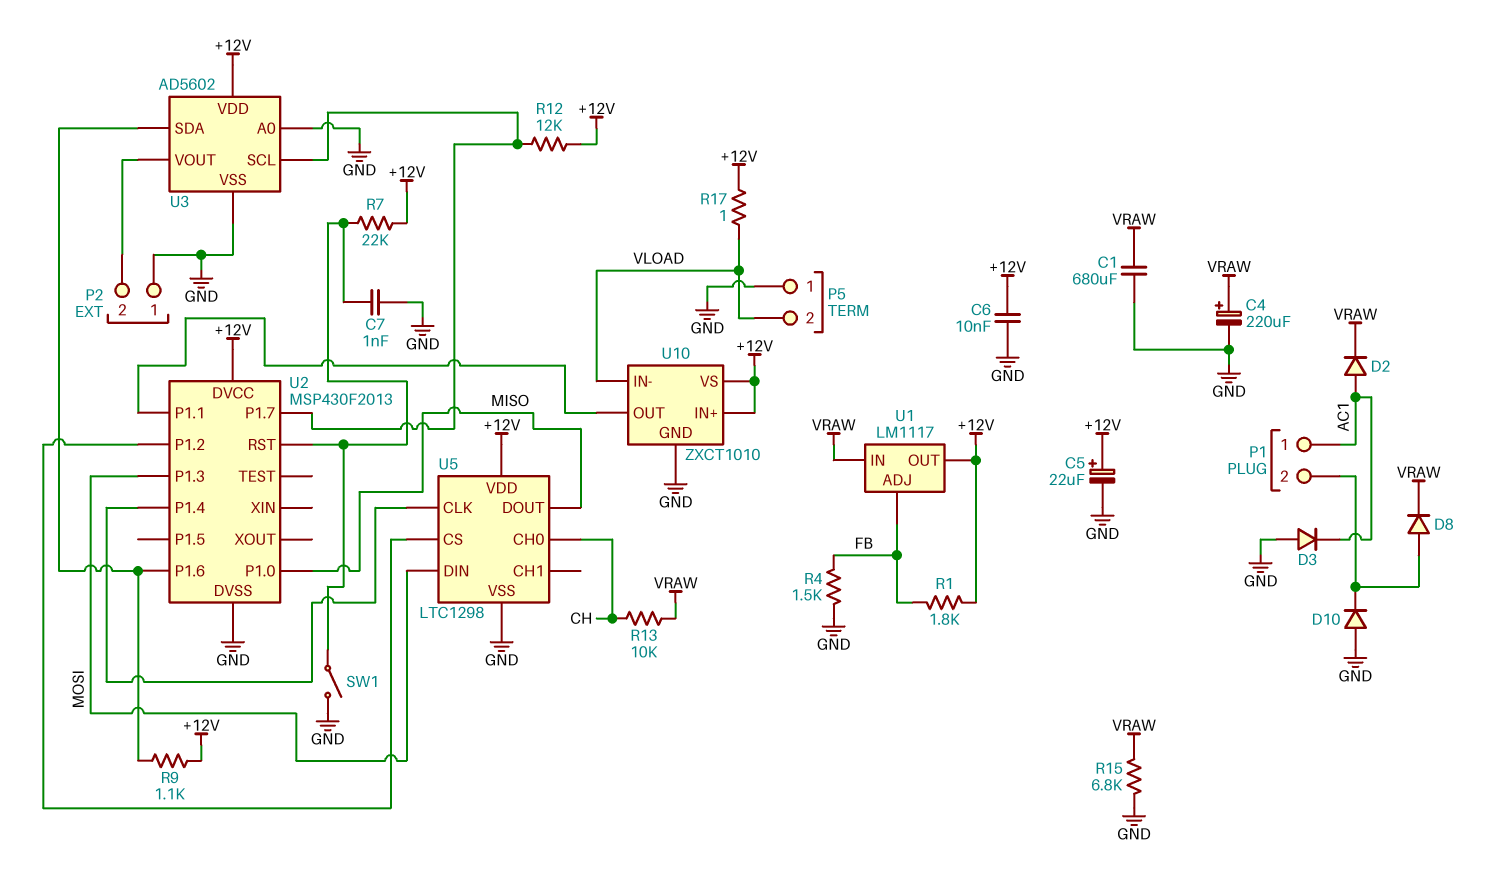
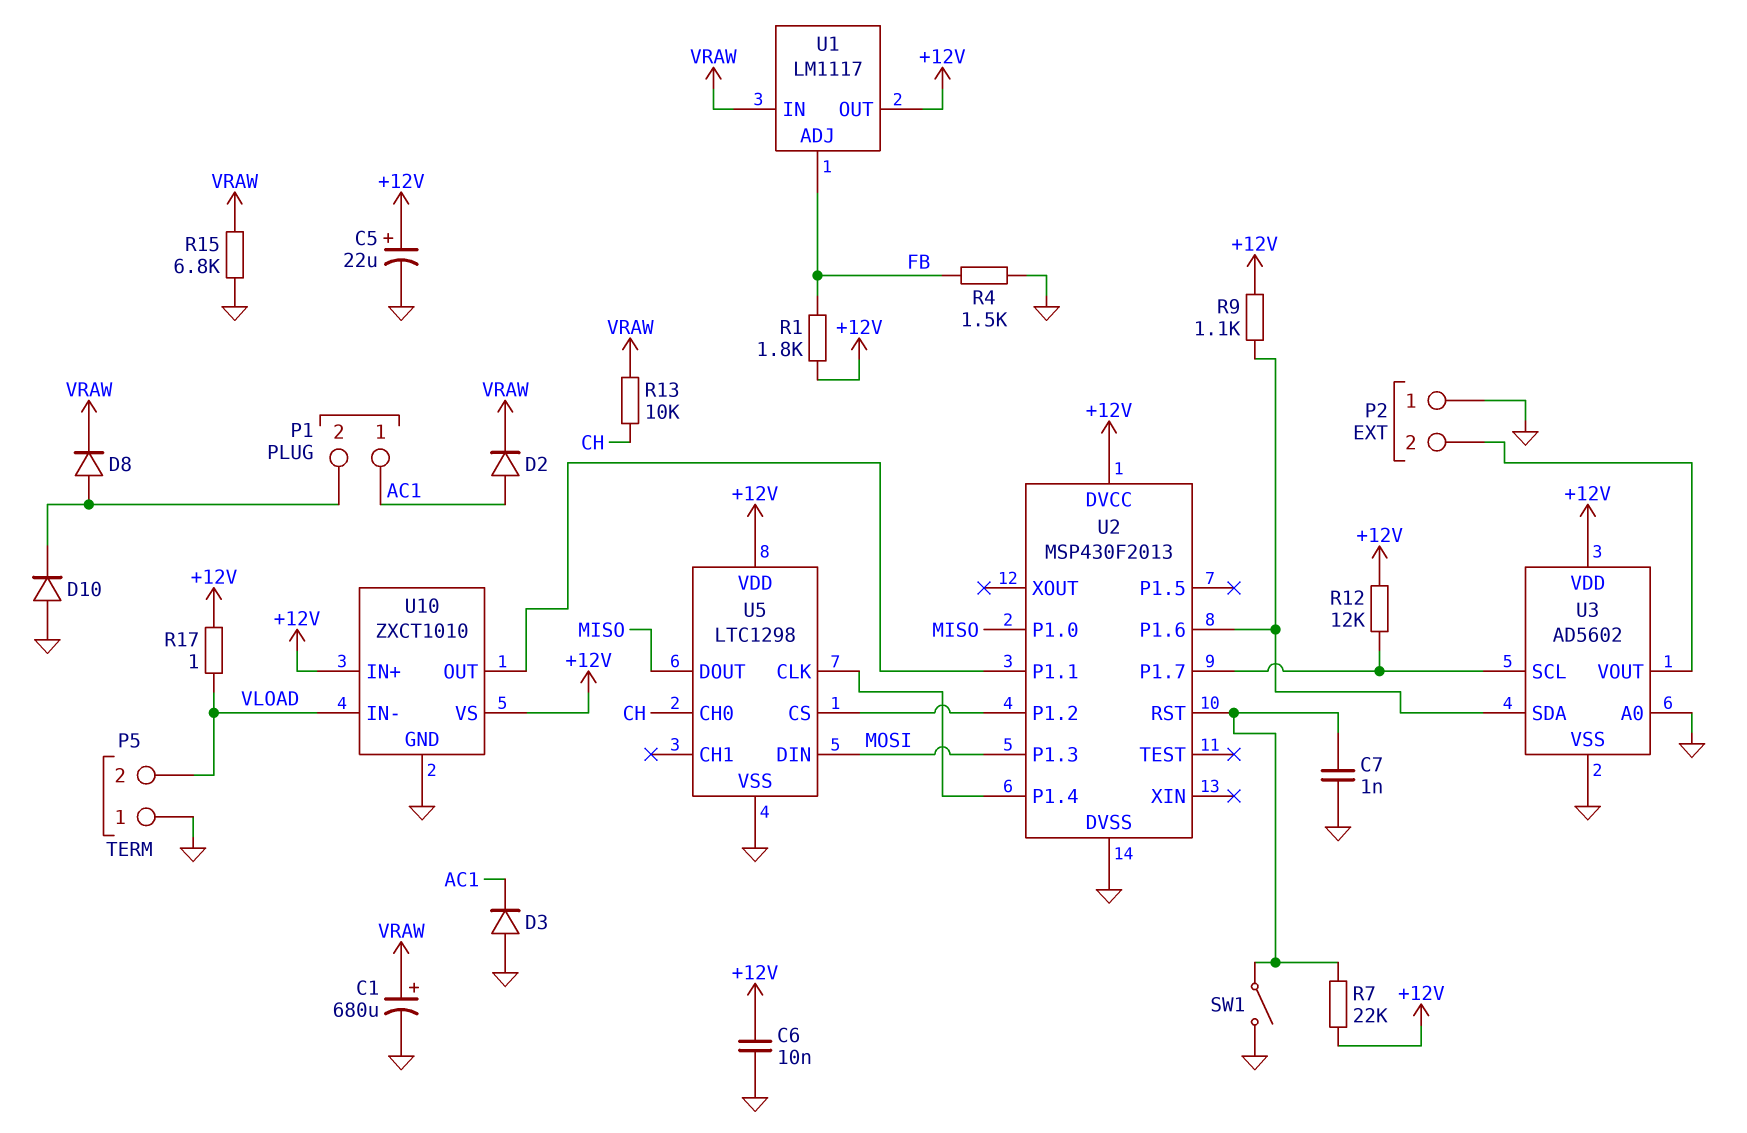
C1: 680uF (GND, VRAW) -> 680uF (plus VRAW, minus GND)
C4: 220uF (plus VRAW, minus GND) -> none

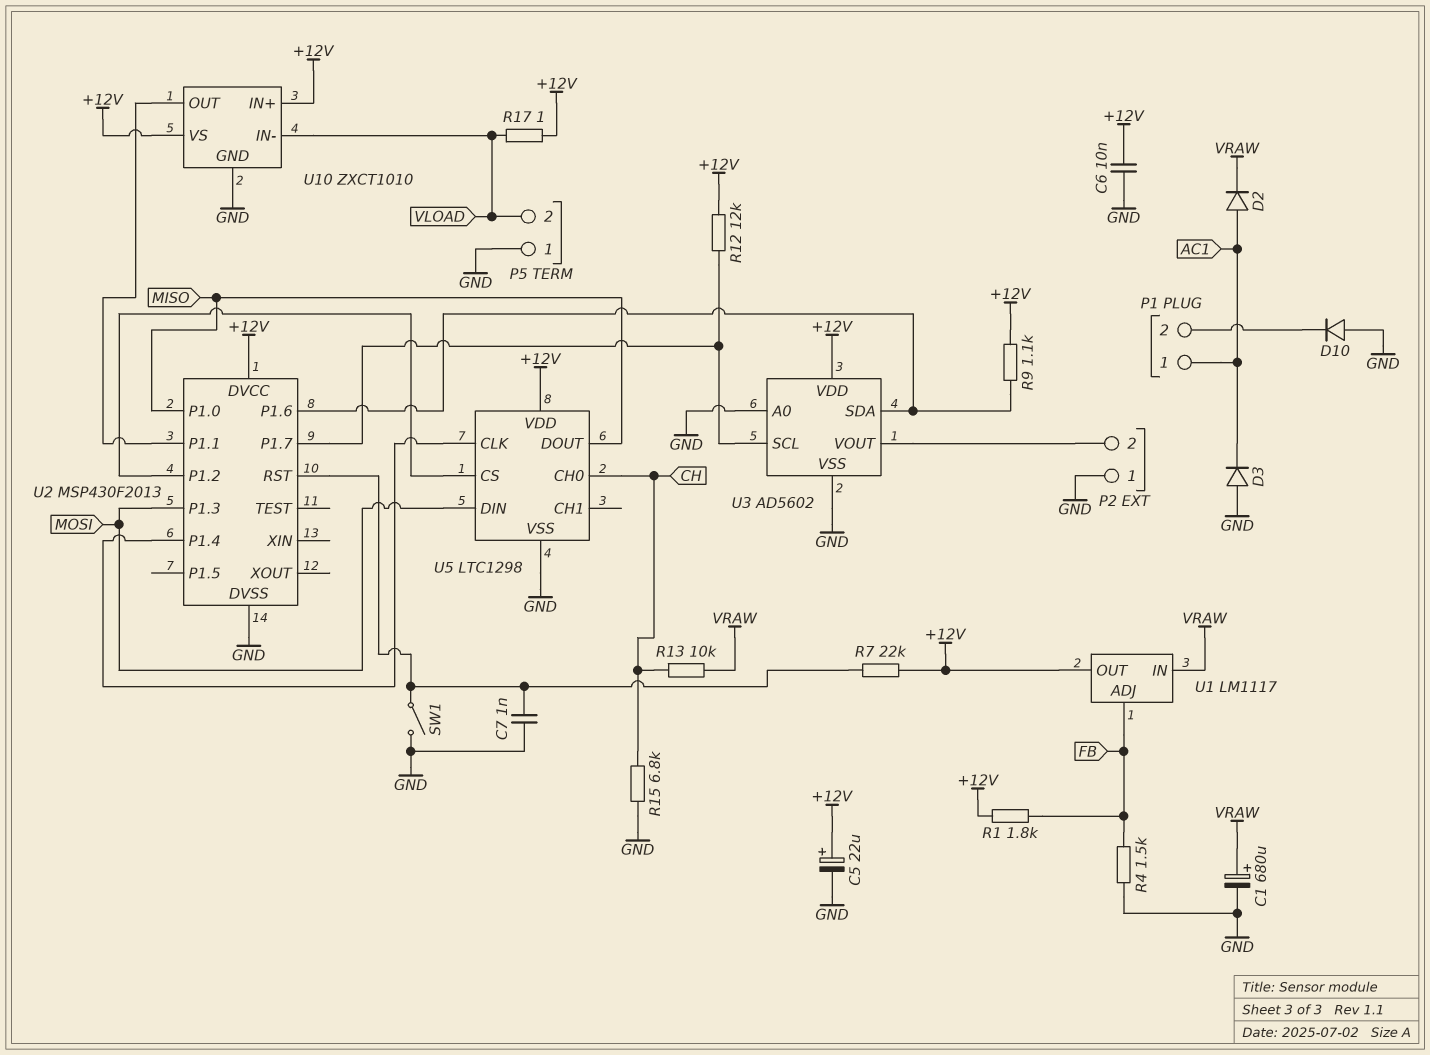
D8: diode (A P1/2, K VRAW) -> none
R15: 6.8k (GND, VRAW) -> 6.8k (CH, GND)

